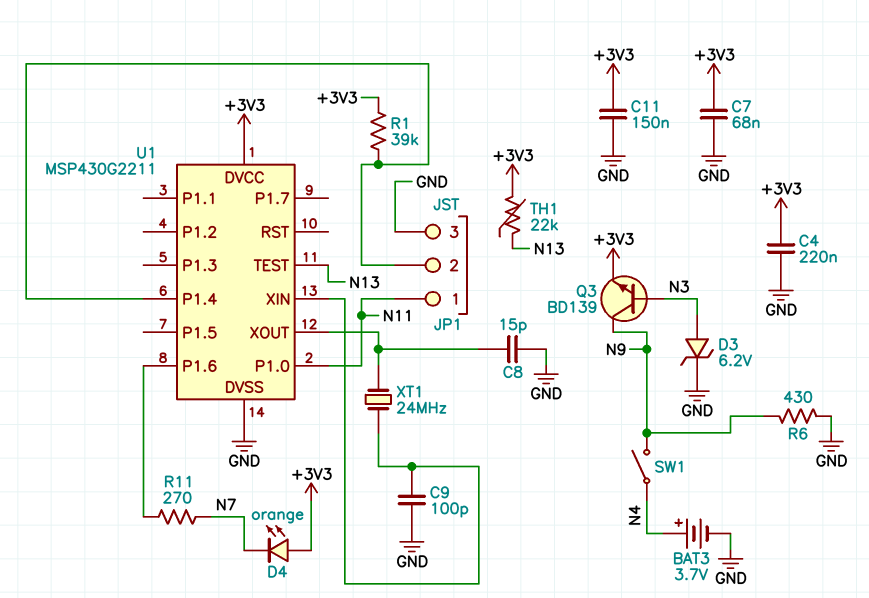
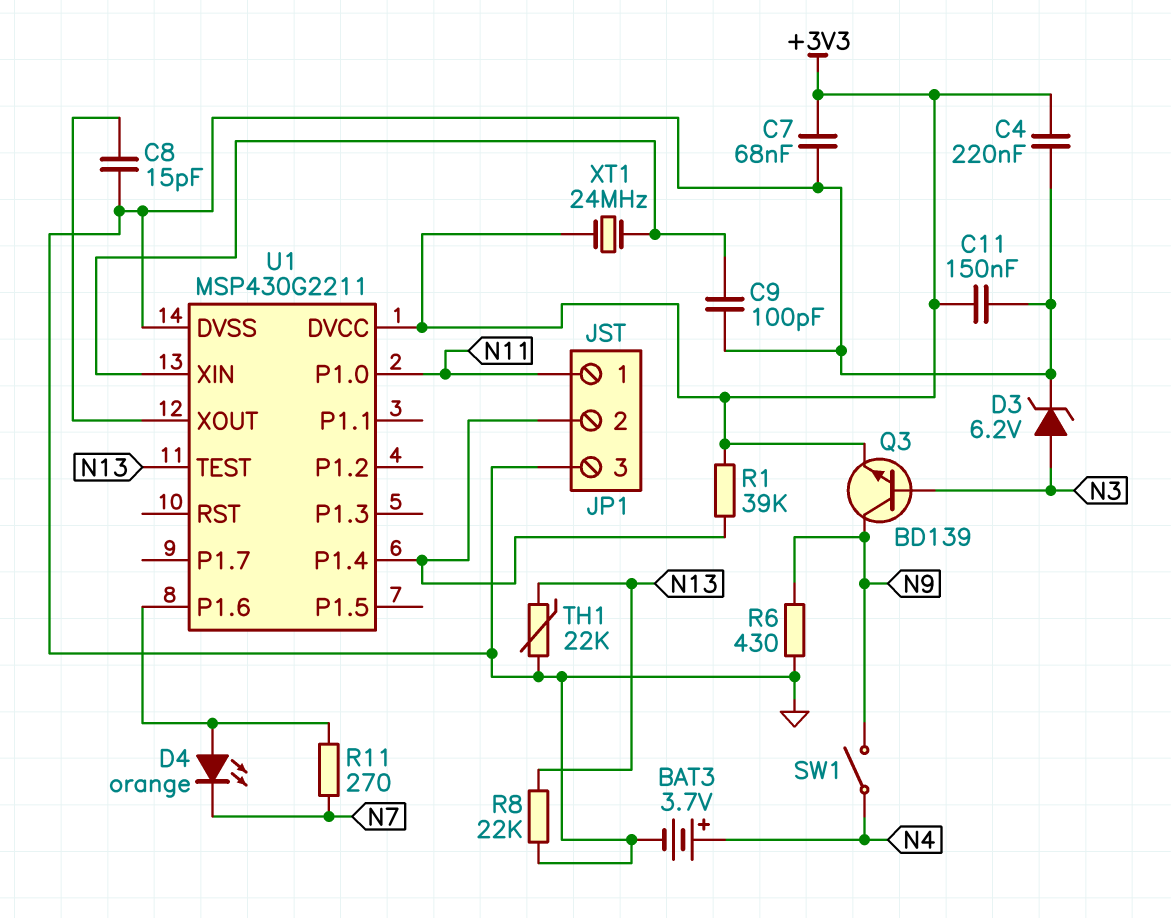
D4: LED orange (A +3V3, K N7) -> LED orange (A U1/P1.6, K N7)
R8: none -> 22k (GND, N13)
TH1: 22k (+3V3, N13) -> 22k (GND, N13)
XT1: 24MHz (U1/XIN, U1/XOUT) -> 24MHz (+3V3, U1/XIN)

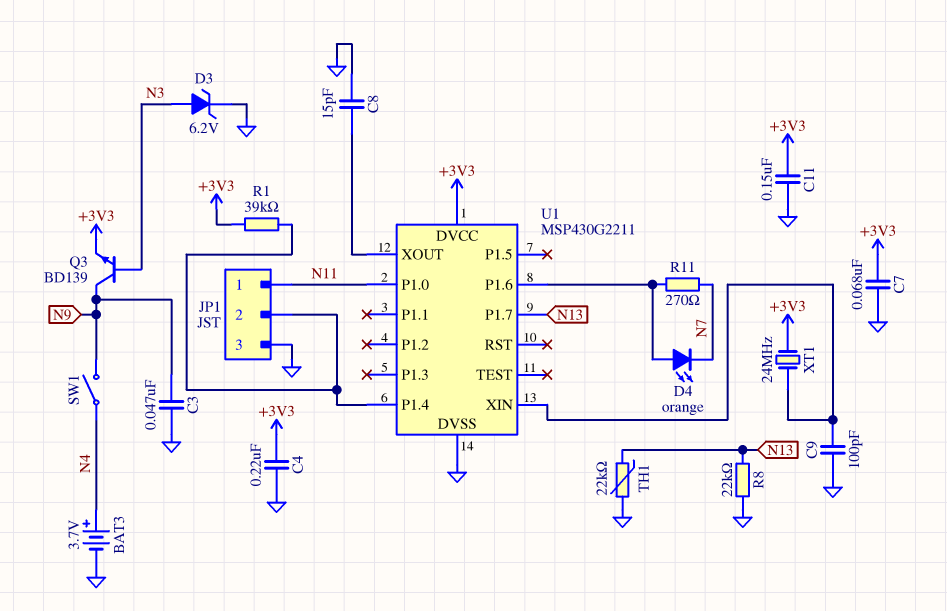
C3: none -> 47nF (GND, N9)
R6: 430 (GND, N9) -> none
U1 pin P1.7: none -> N13
U1 pin TEST: N13 -> none

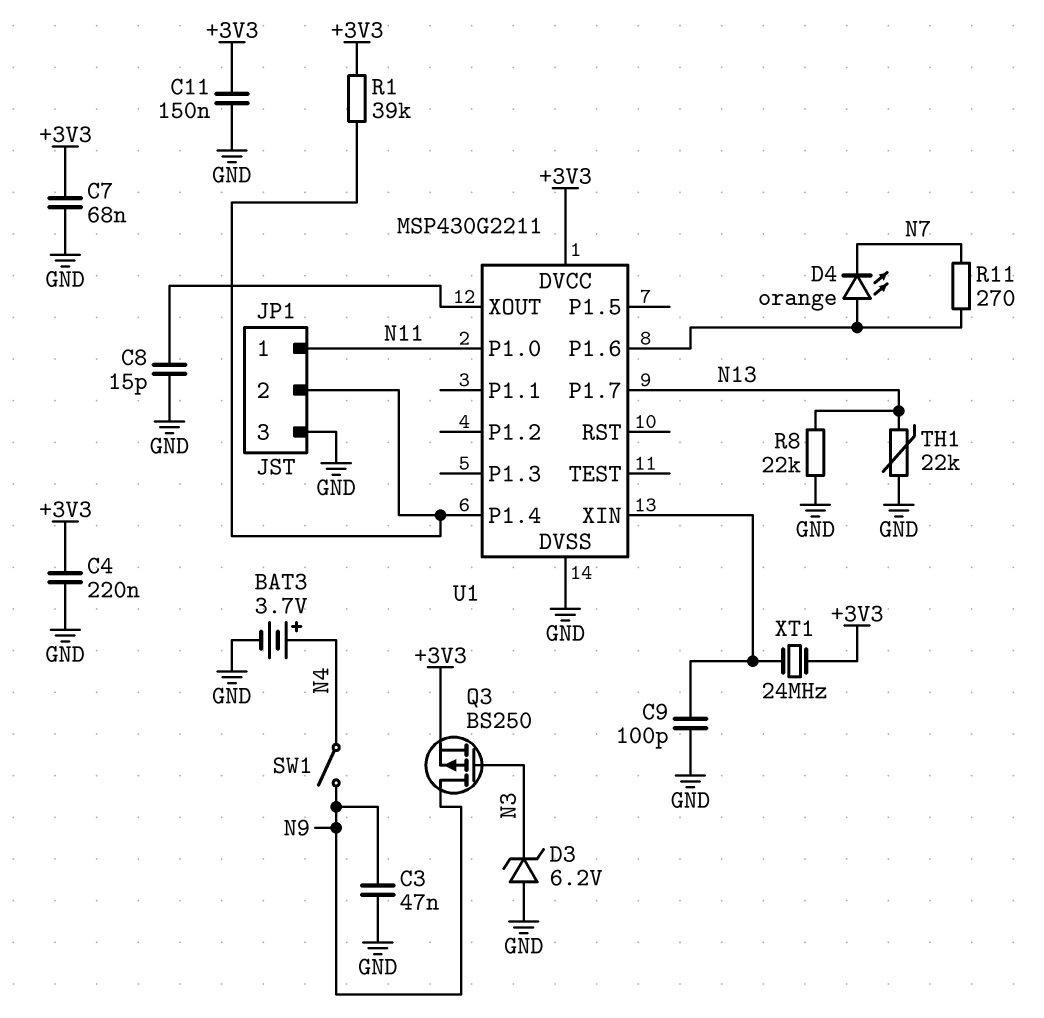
D3: zener 6.2V (A N3, K GND) -> zener 6.2V (A GND, K N3)
Q3: NPN BD139 (B N3, C N9, E +3V3) -> PMOS BS250 (G N3, D N9, S +3V3)

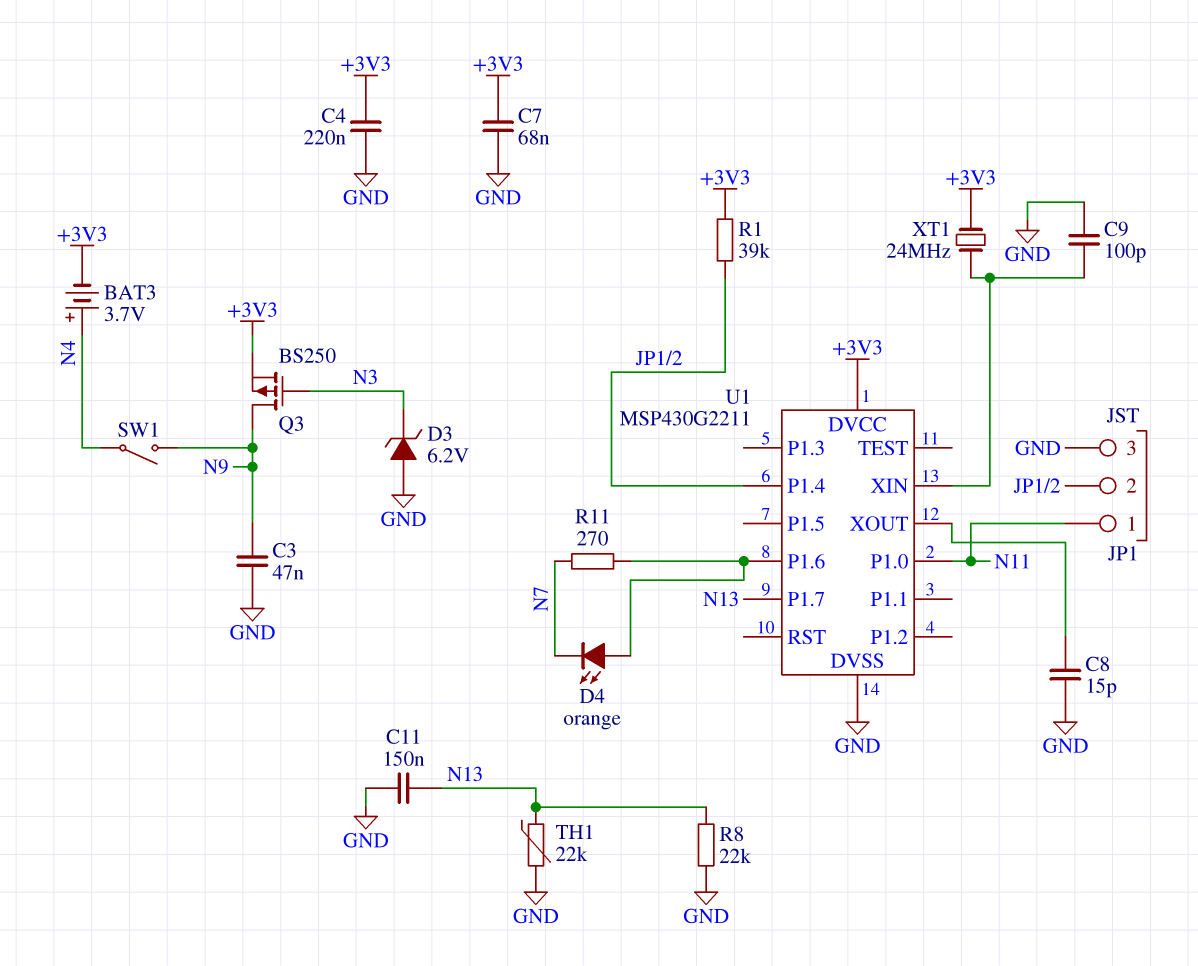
BAT3: 3.7V (plus N4, minus GND) -> 3.7V (plus N4, minus +3V3)
C11: 150nF (+3V3, GND) -> 150nF (GND, N13)

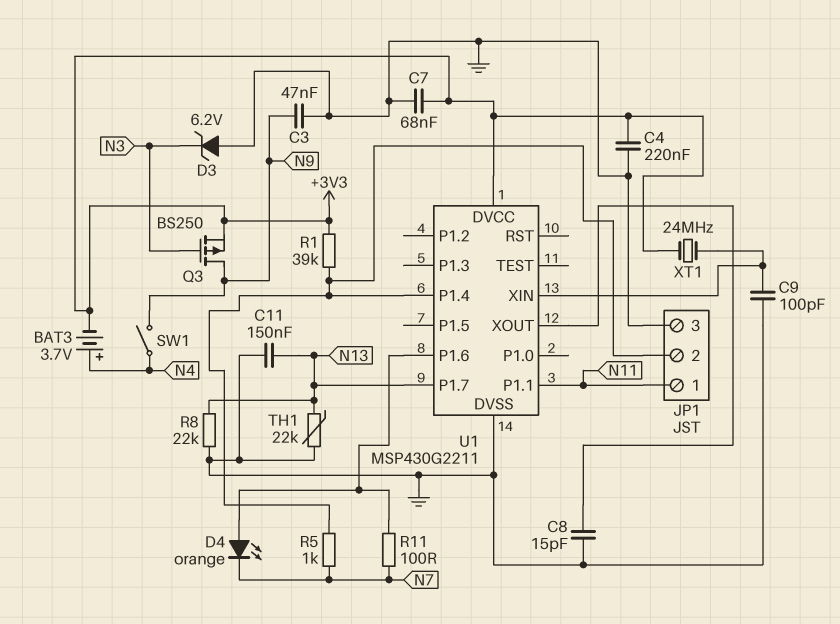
R5: none -> 1k (JP1/2, N7)
R11: 270 (N7, U1/P1.6) -> 100 (N7, U1/P1.6)
U1 pin P1.0: N11 -> none
U1 pin P1.1: none -> N11

